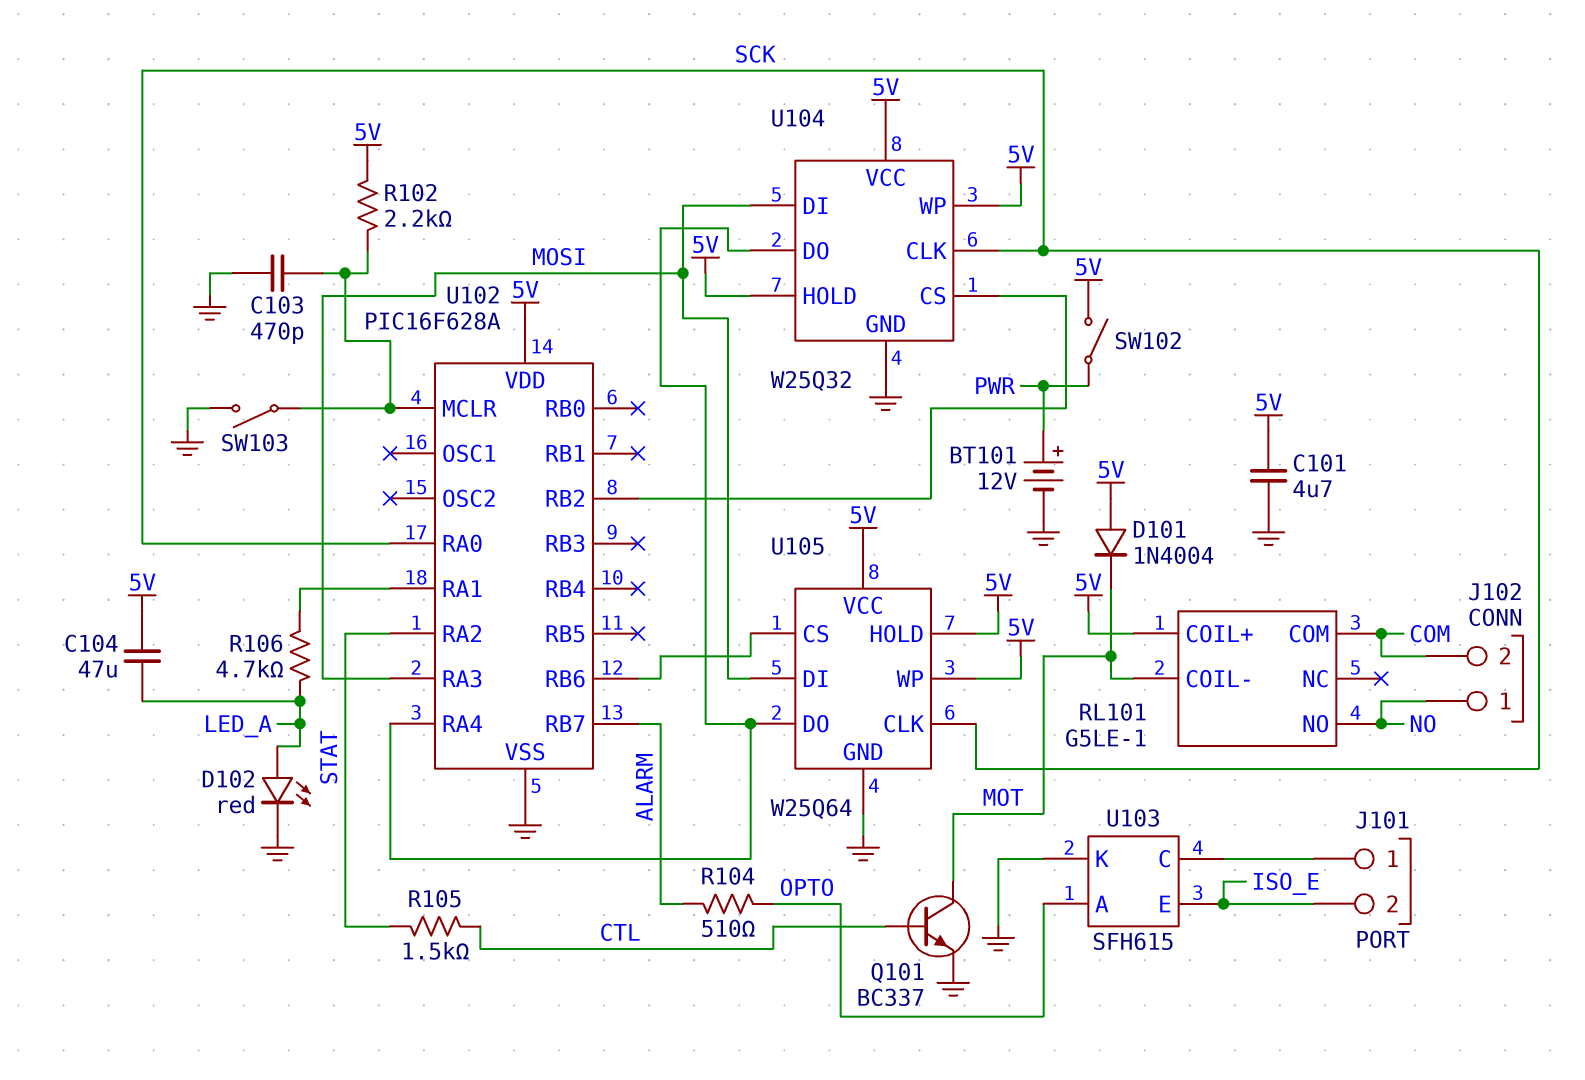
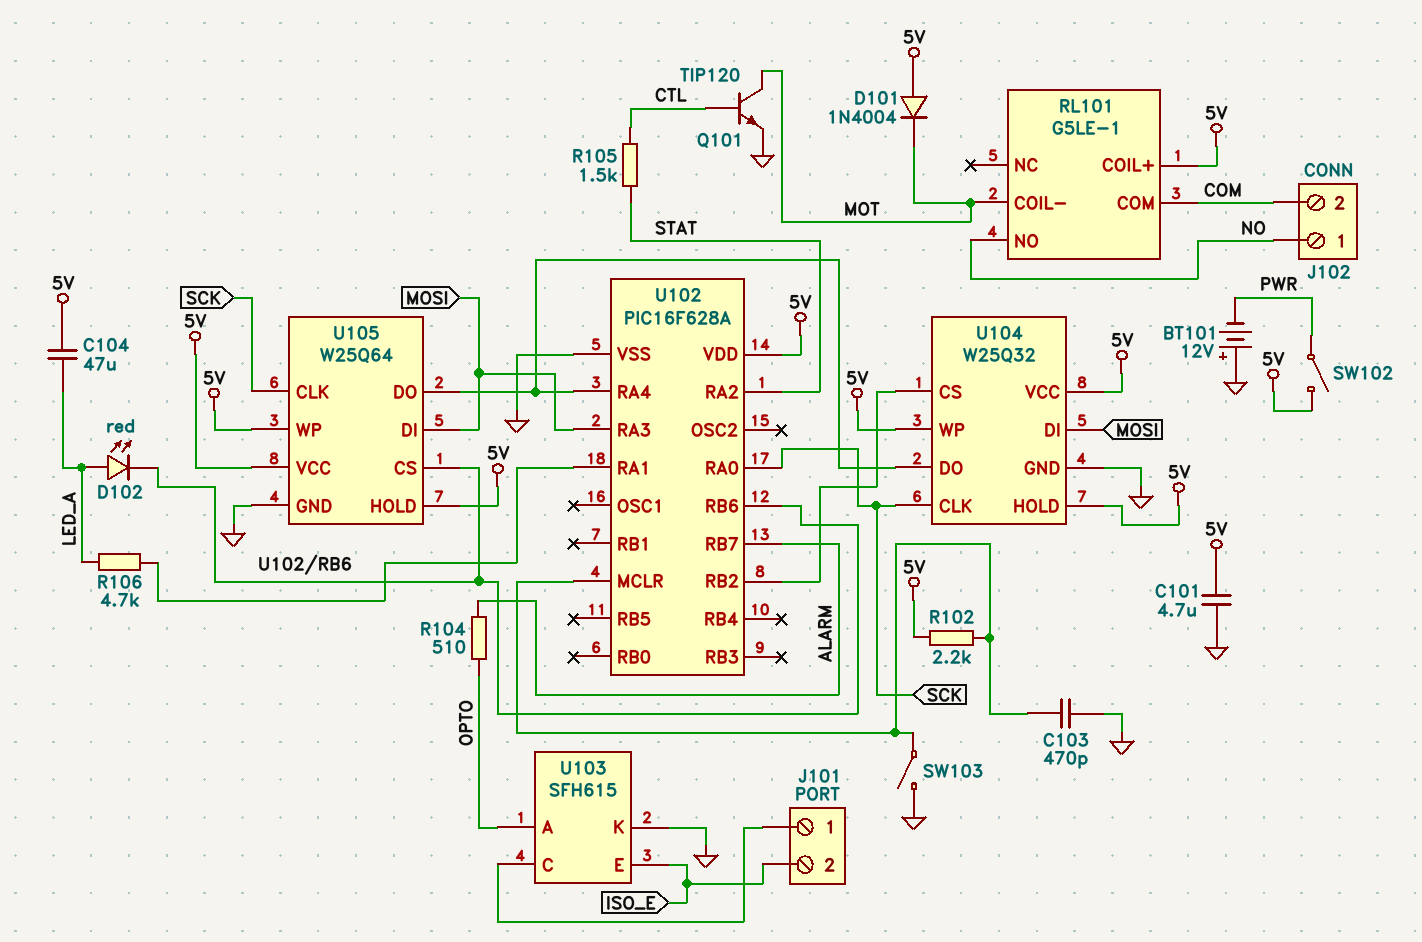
BT101: 12V (plus PWR, minus GND) -> 12V (plus GND, minus PWR)
D102: LED red (A LED_A, K GND) -> LED red (A LED_A, K U102/RB6)
Q101: NPN BC337 (B CTL, C MOT, E GND) -> NPN TIP120 (B CTL, C MOT, E GND)

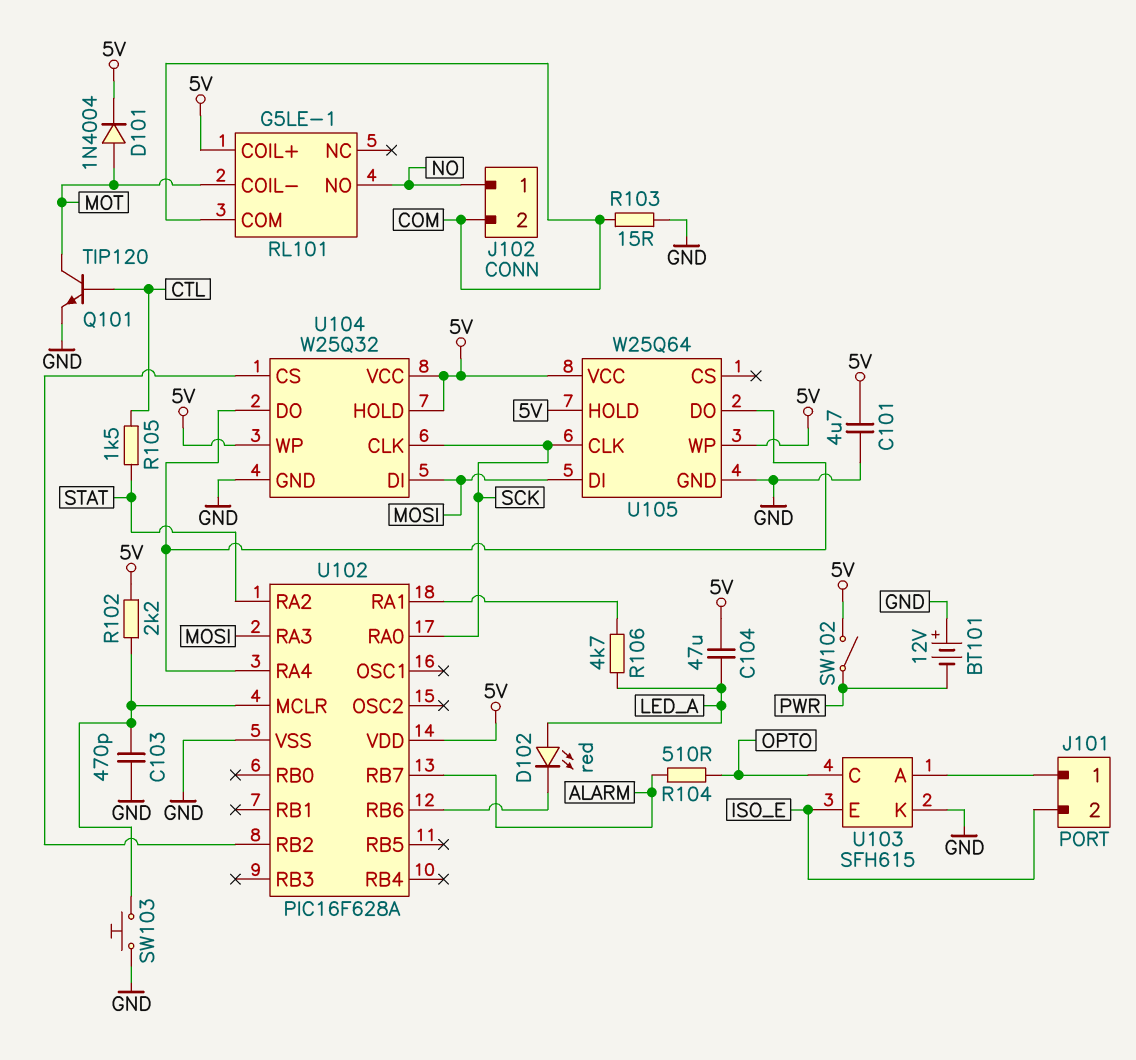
D101: diode 1N4004 (A 5V, K MOT) -> diode 1N4004 (A MOT, K 5V)
R103: none -> 15 (COM, GND)
SW103: switch (GND, U102/MCLR) -> button (GND, U102/MCLR)
U103 pin A: OPTO -> J101/1
U103 pin C: J101/1 -> OPTO
U105 pin CS: U102/RB6 -> none

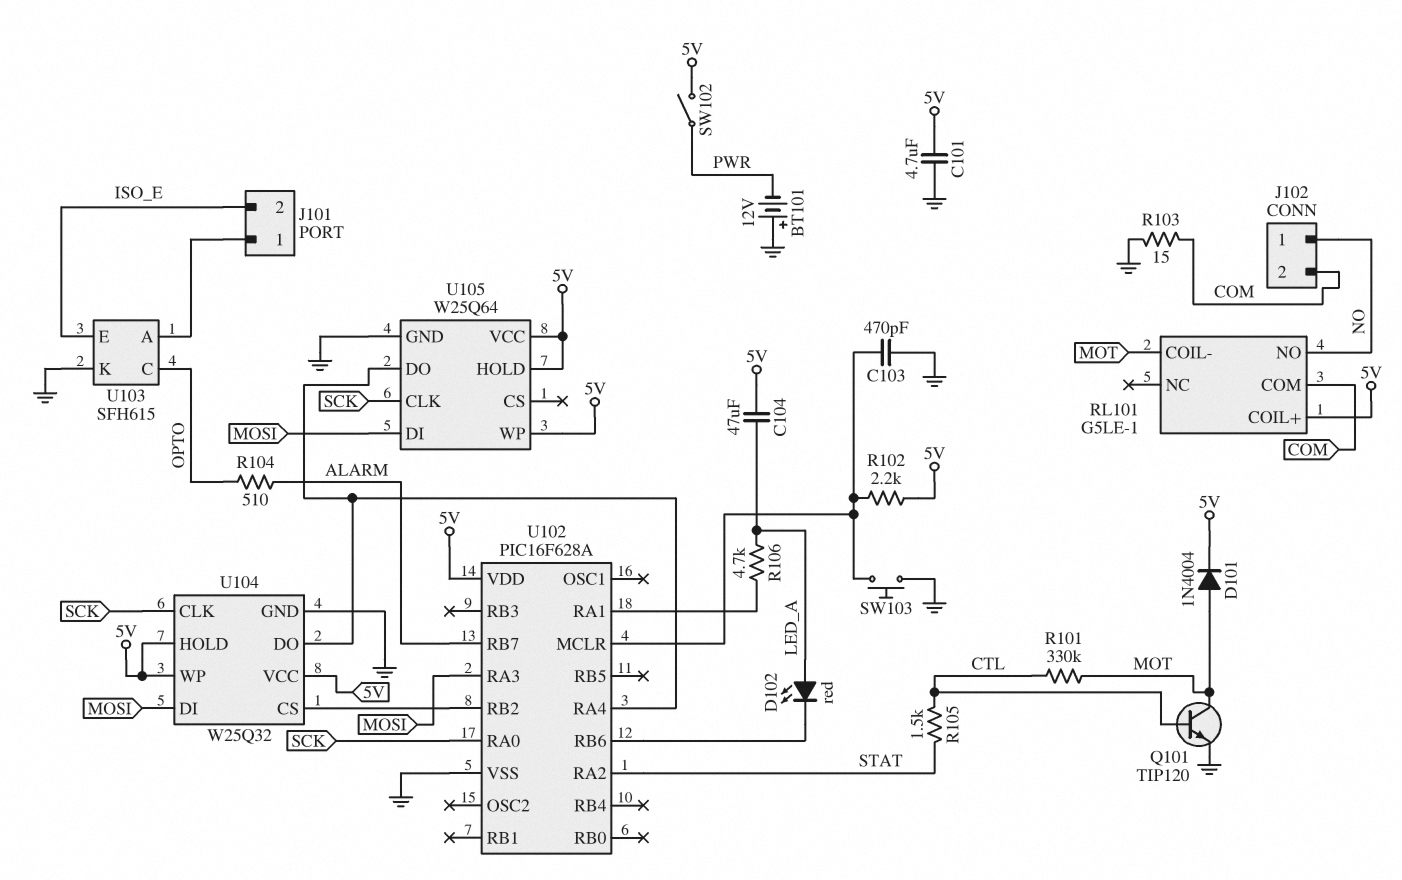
R101: none -> 330k (CTL, MOT)

